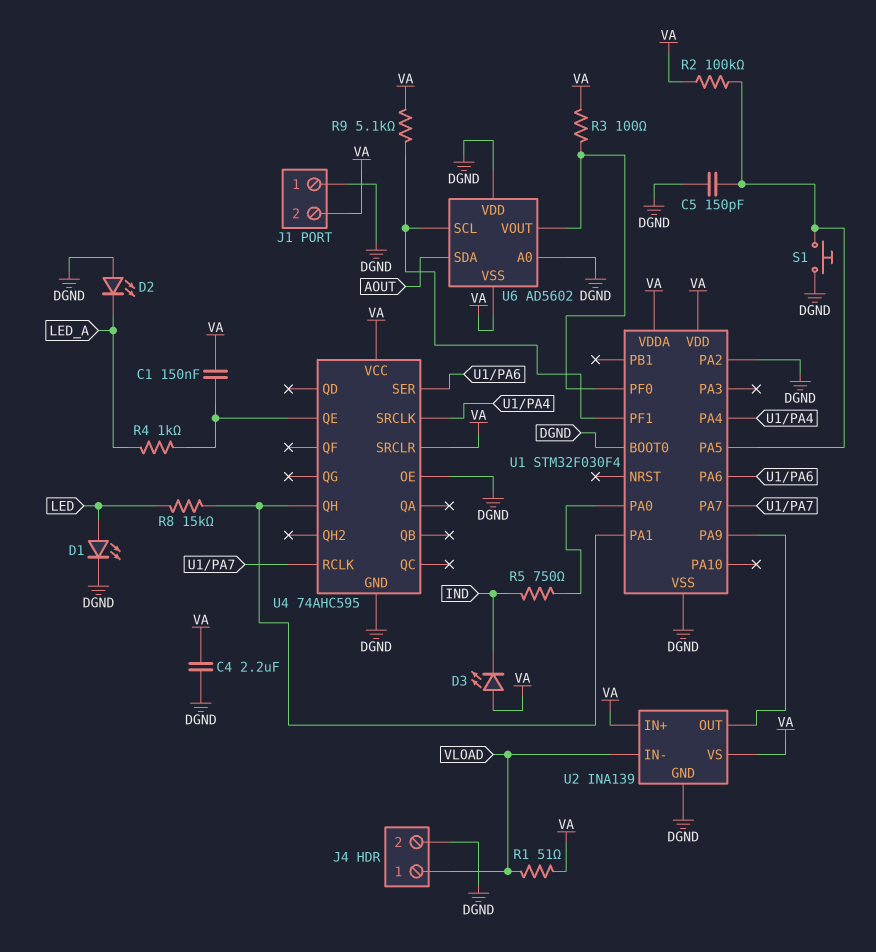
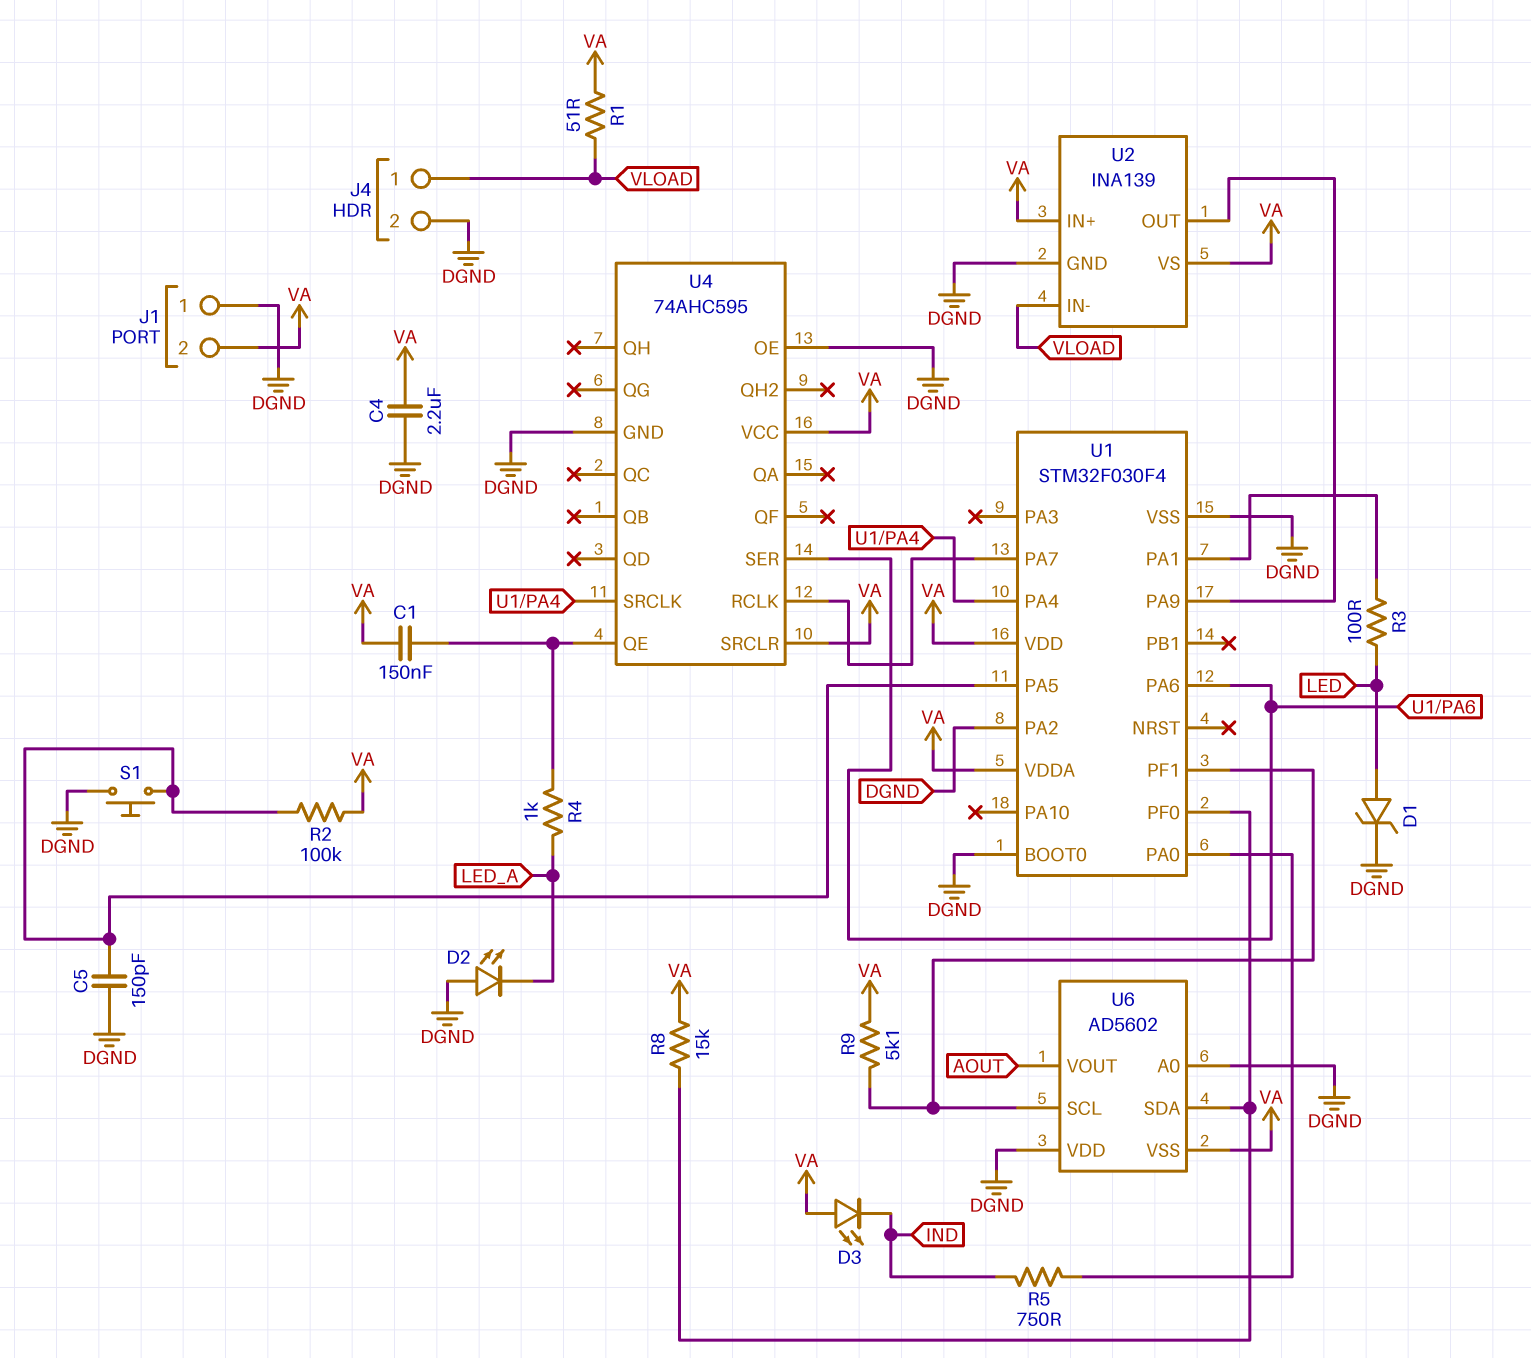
D1: LED (A LED, K DGND) -> zener (A LED, K DGND)
R3: 100 (U1/PF0, VA) -> 100 (LED, U1/PA1)
R8: 15k (LED, U1/PA1) -> 15k (U1/PF0, VA)
U4 pin QH: U1/PA1 -> none
U6 pin SDA: AOUT -> U1/PF0
U6 pin VOUT: U1/PF0 -> AOUT

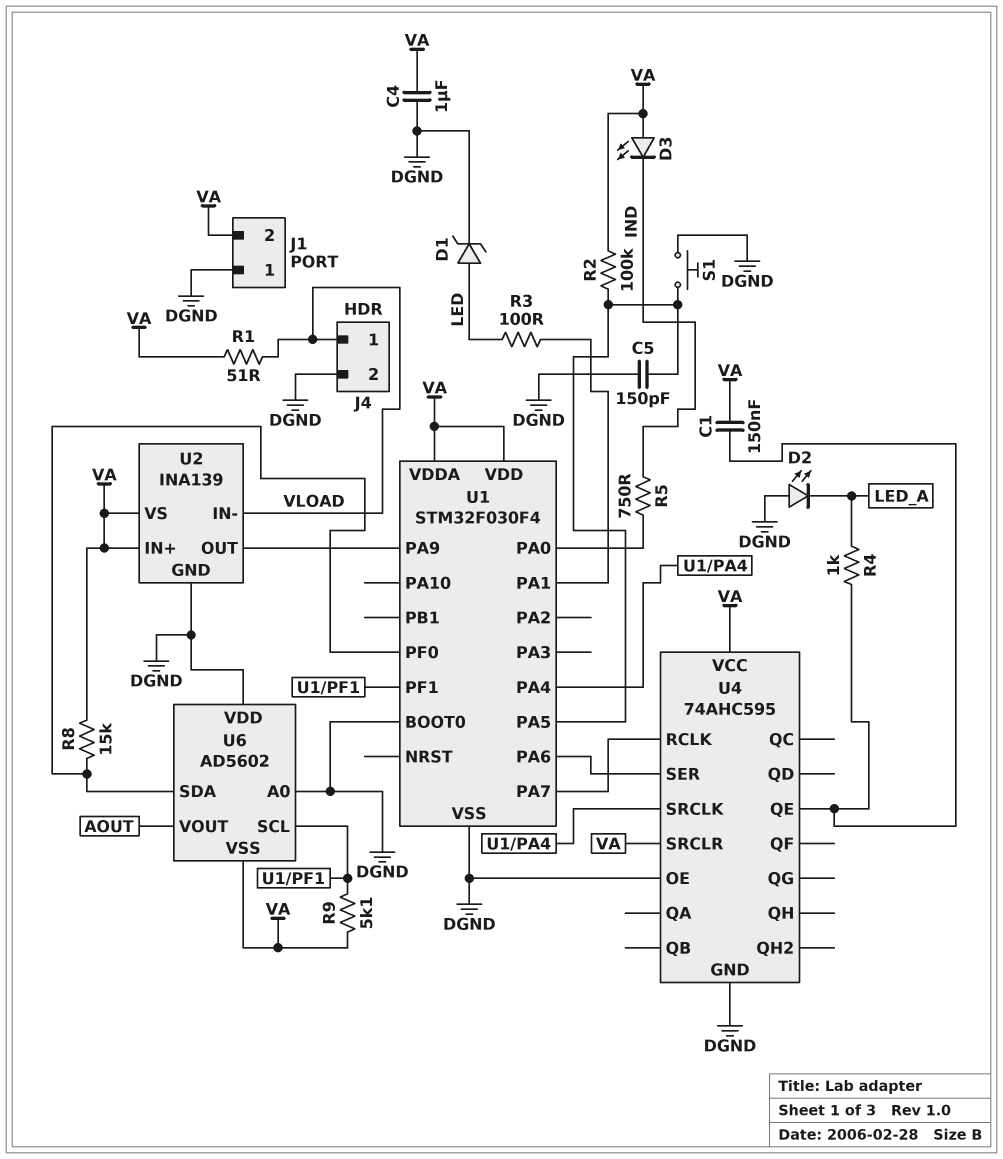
C4: 2.2uF (DGND, VA) -> 1uF (DGND, VA)
U1 pin PA2: DGND -> none

